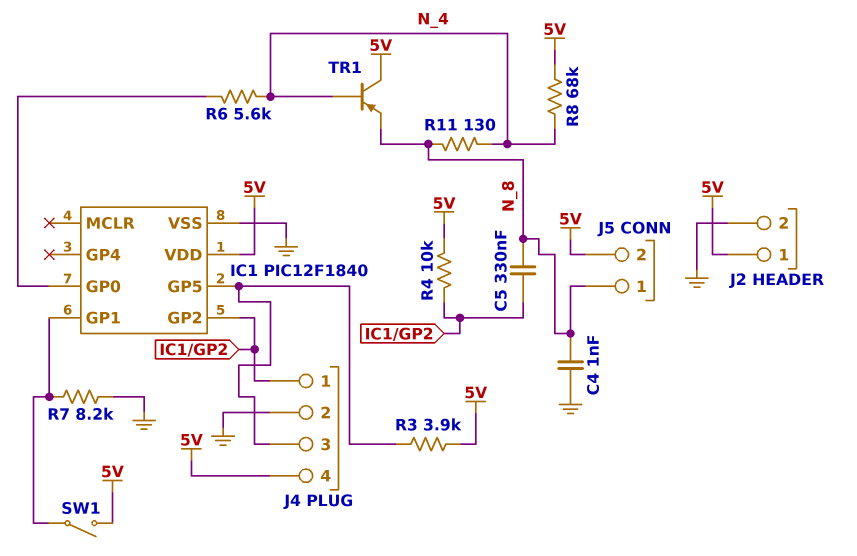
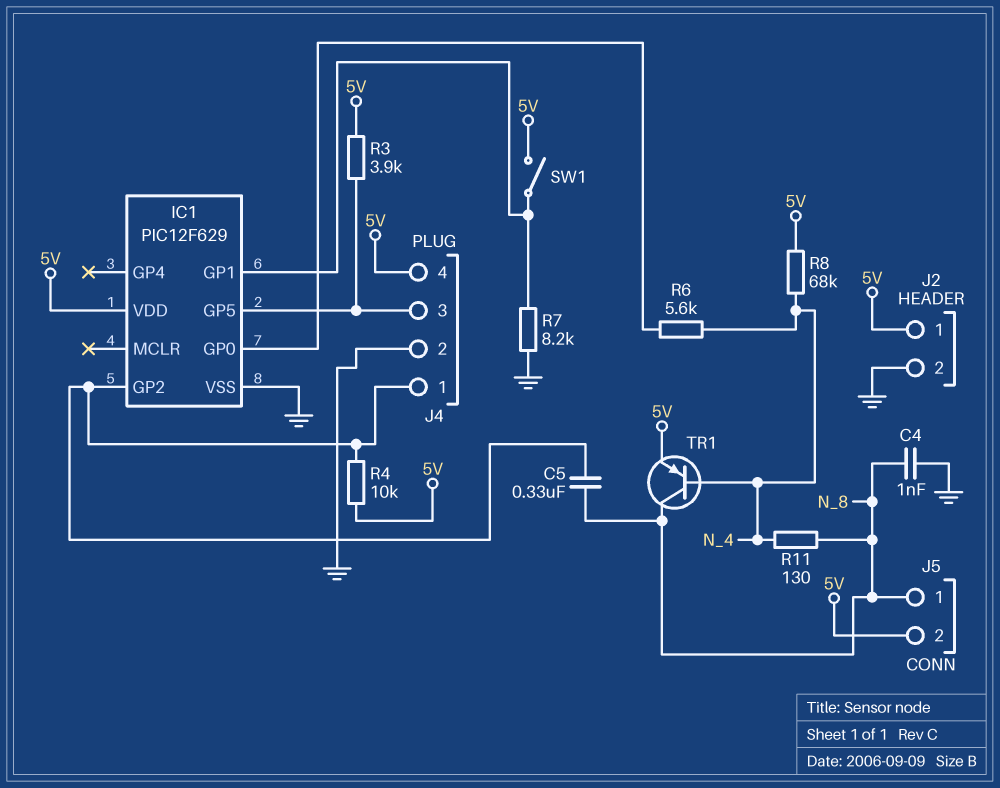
IC1: PIC12F1840 -> PIC12F629
TR1: PNP (B N_4, C 5V, E N_8) -> PNP (B N_4, C N_8, E 5V)

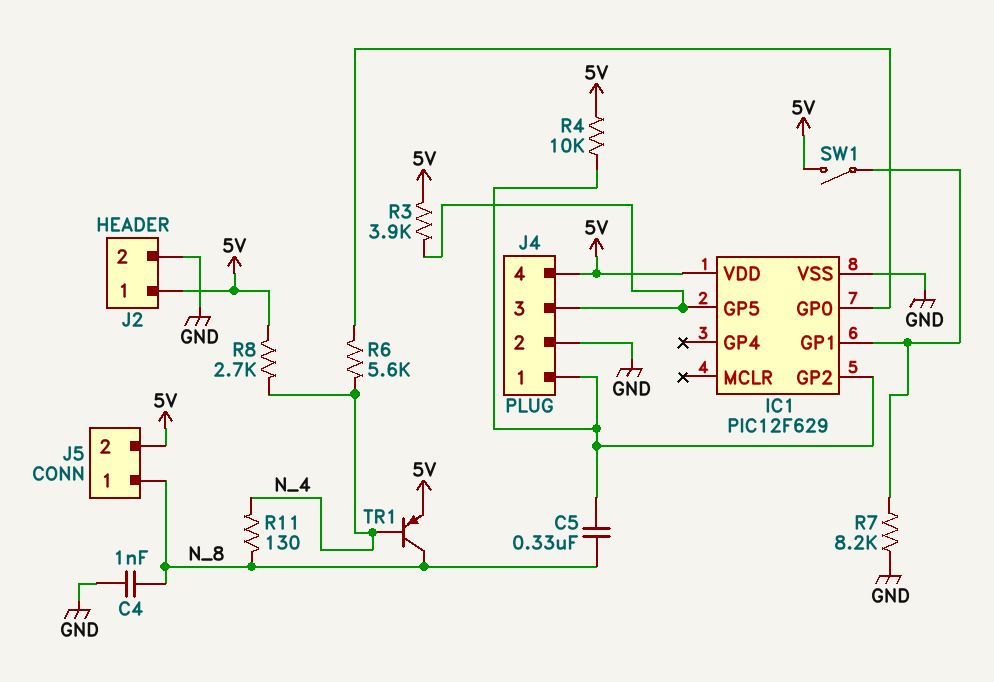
R8: 68k (5V, N_4) -> 2.7k (5V, N_4)

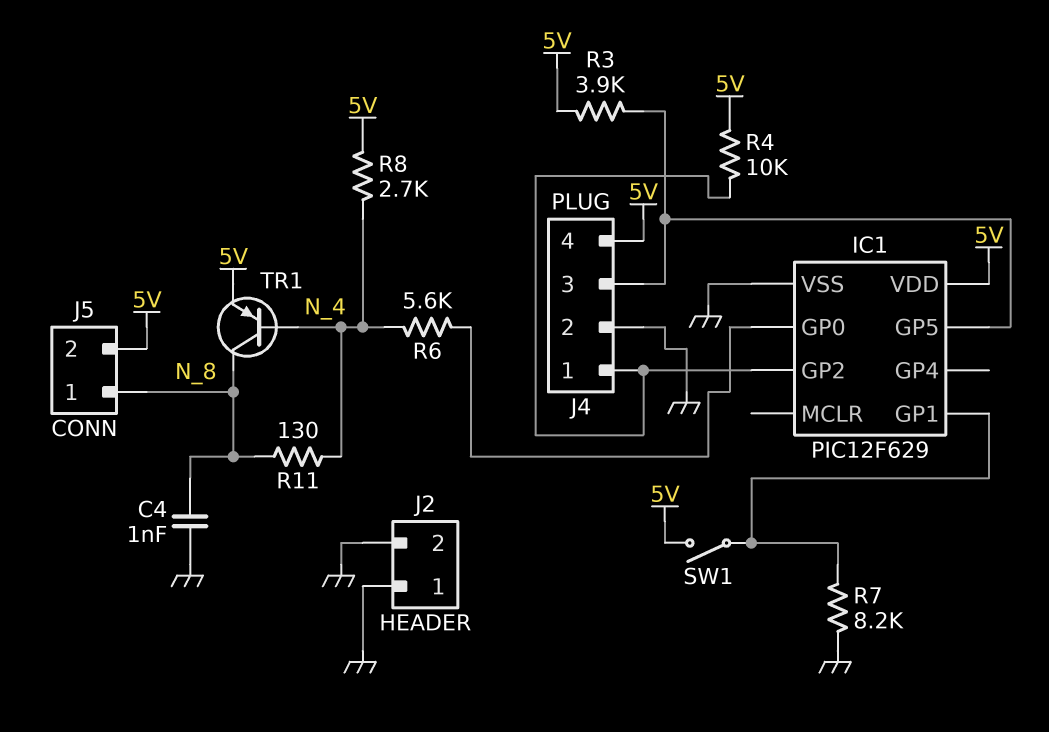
C5: 330nF (IC1/GP2, N_8) -> none
J2 pin 1: 5V -> GND

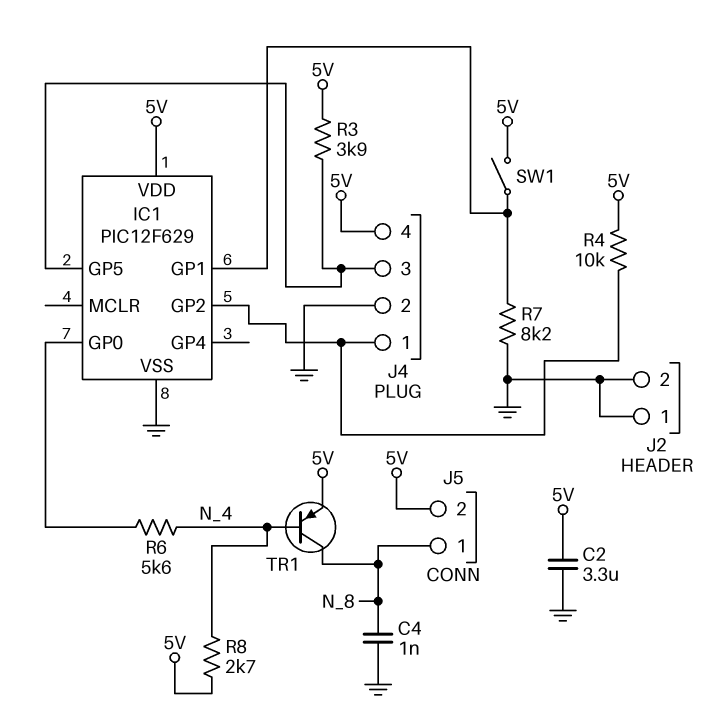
C2: none -> 3.3uF (5V, GND)
R11: 130 (N_4, N_8) -> none

